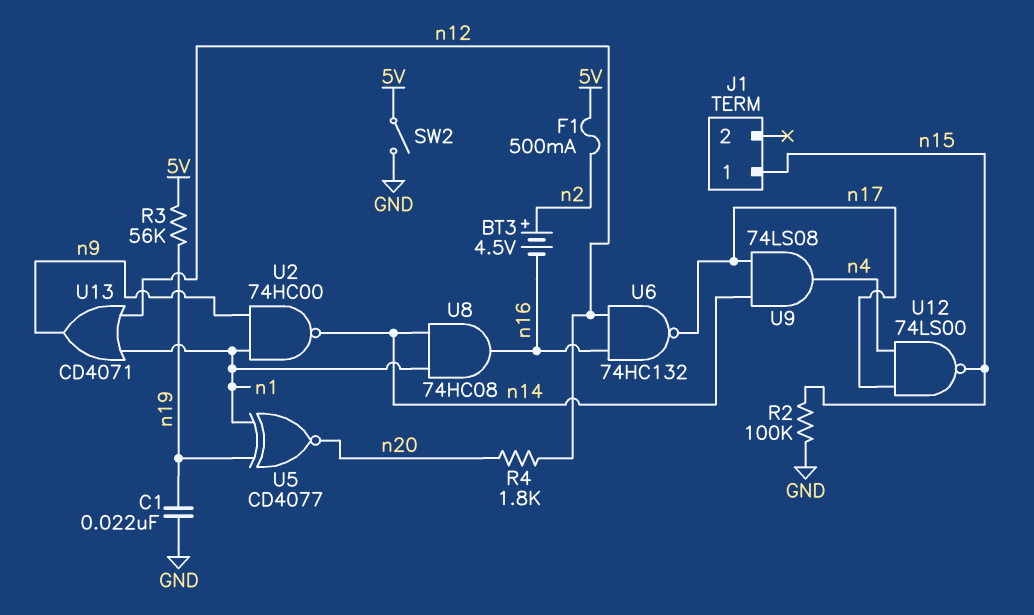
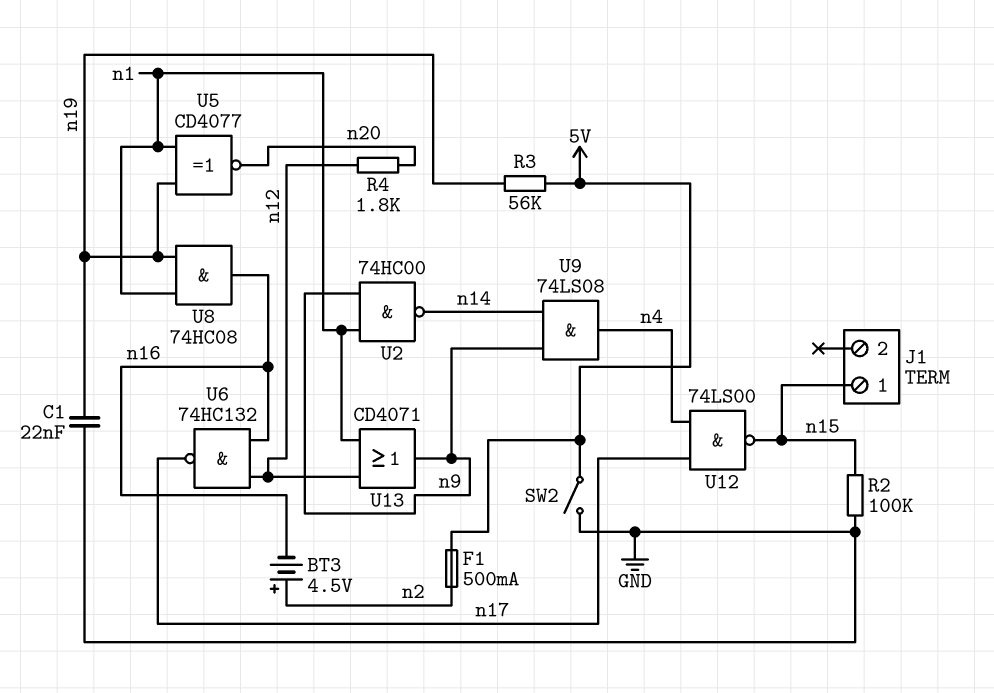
U8: AND 74HC08 (in n1, in n14, out n16) -> AND 74HC08 (in n1, in n19, out n16)
U9: AND 74LS08 (in n14, in n17, out n4) -> AND 74LS08 (in n9, in n14, out n4)

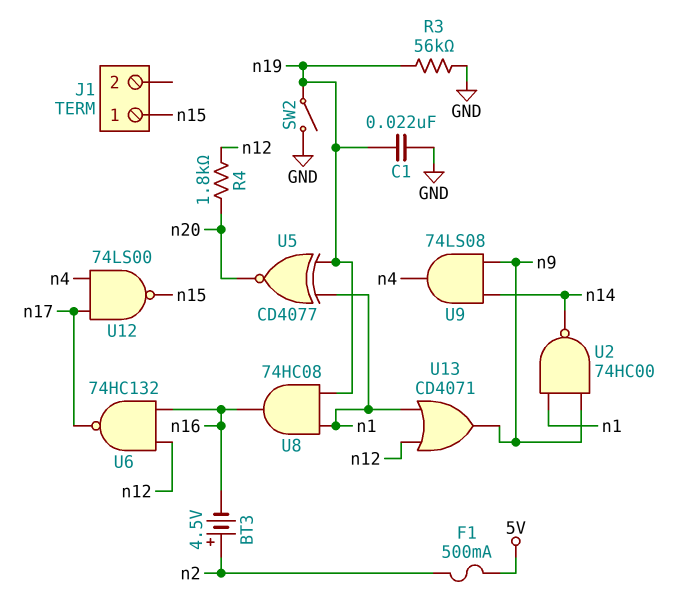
R2: 100k (GND, n15) -> none
R3: 56k (5V, n19) -> 56k (GND, n19)
SW2: switch (5V, GND) -> switch (GND, n19)

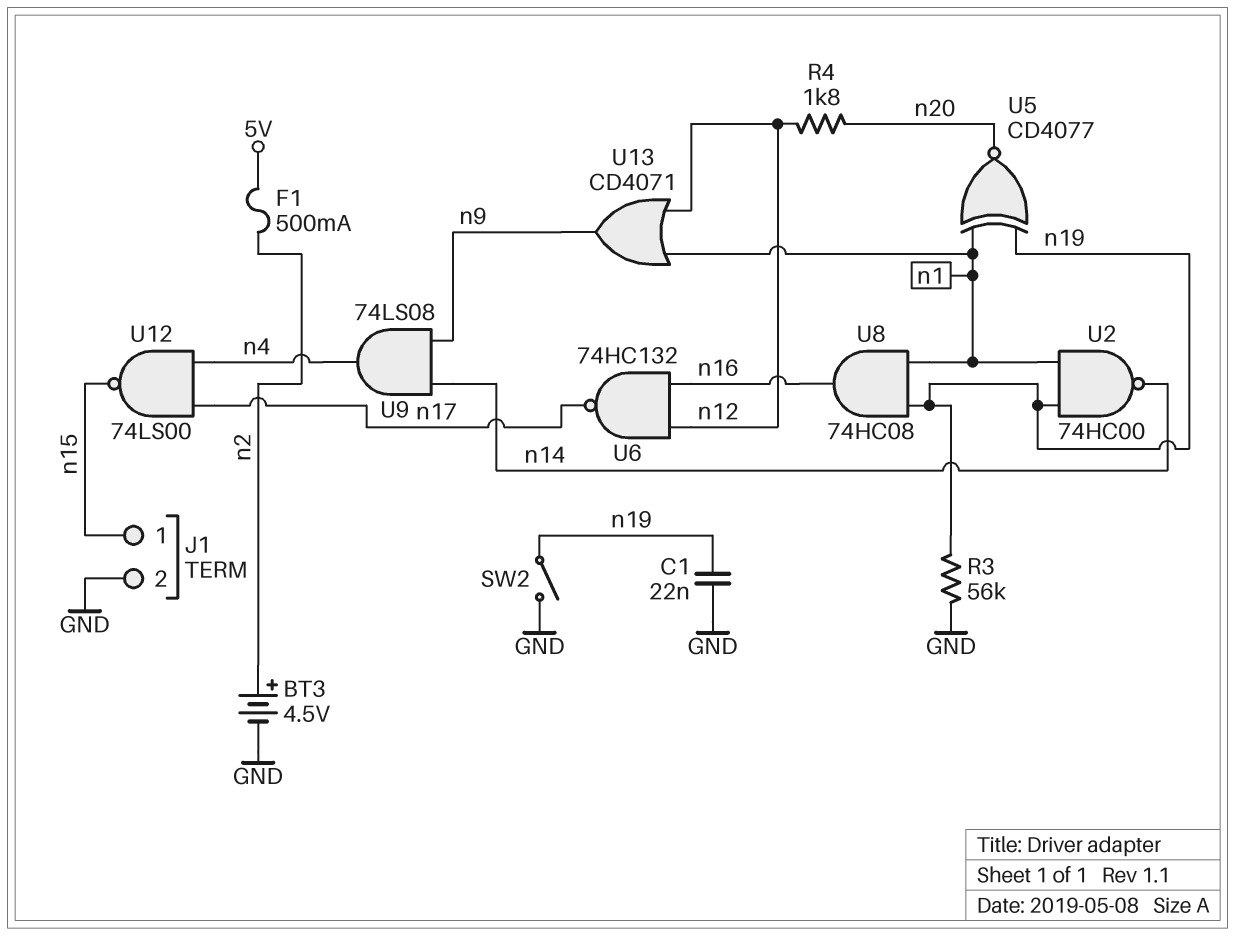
BT3: 4.5V (plus n2, minus n16) -> 4.5V (plus n2, minus GND)
J1 pin 2: none -> GND
U2: NAND 74HC00 (in n1, in n9, out n14) -> NAND 74HC00 (in n1, in n19, out n14)

